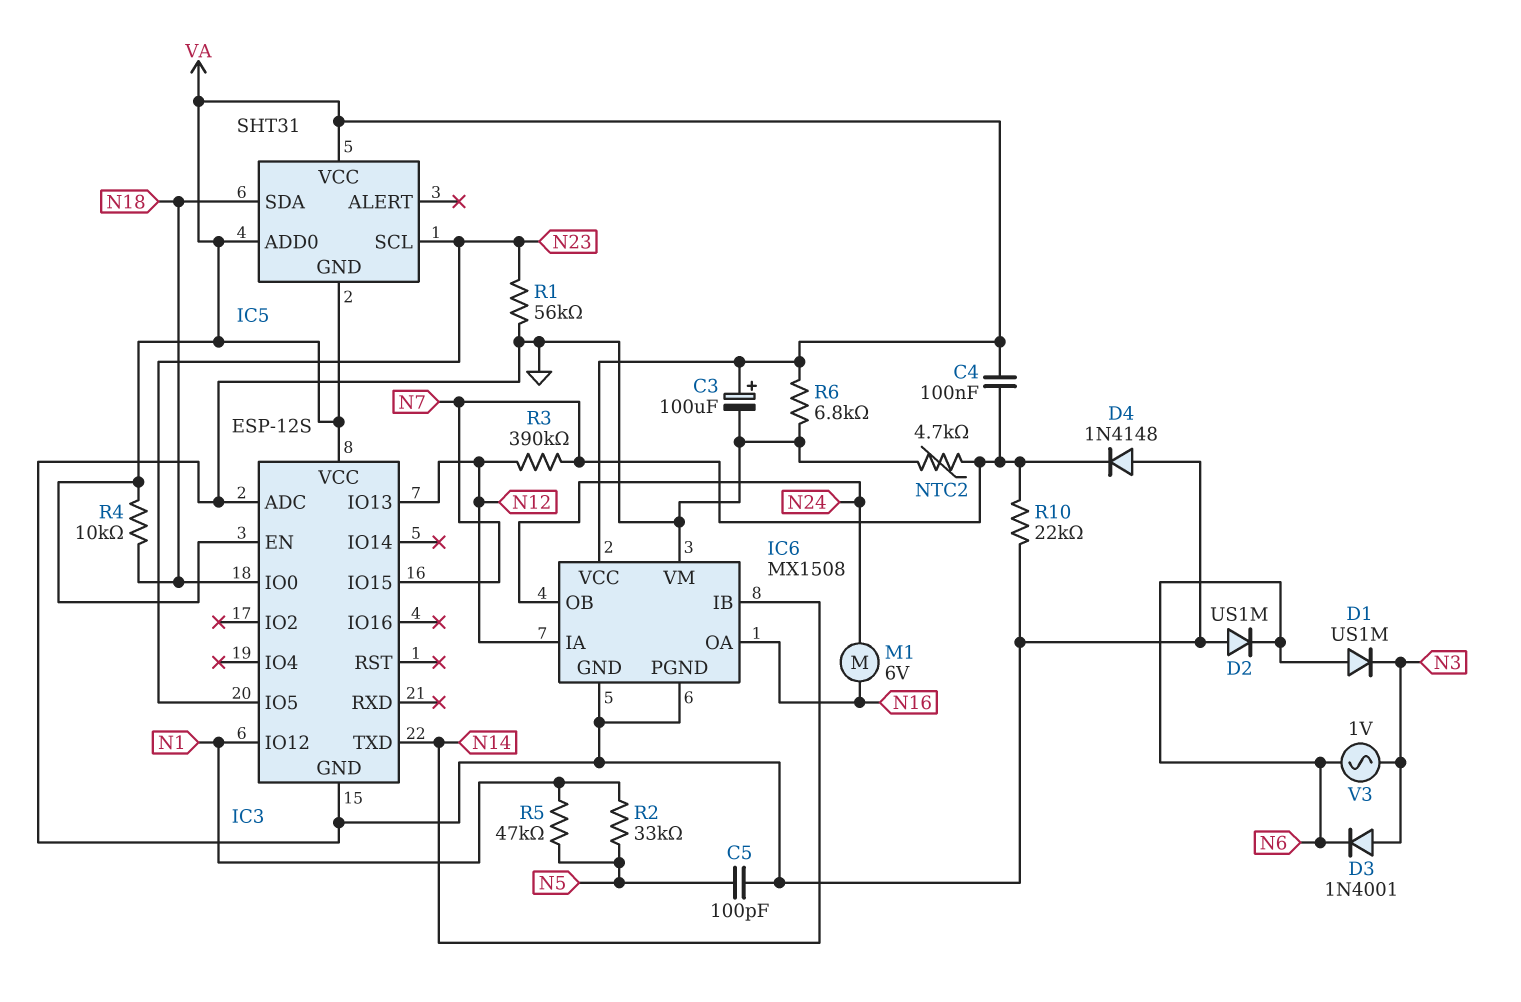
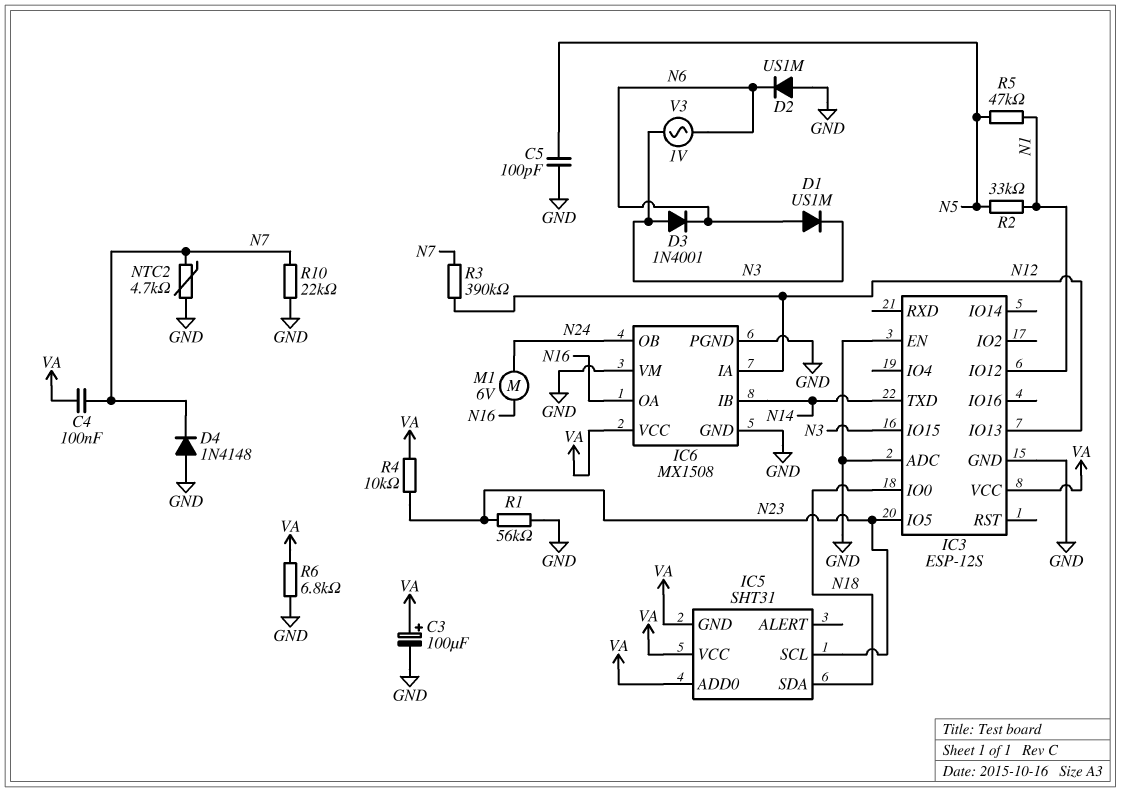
IC3 pin EN: VA -> GND
IC3 pin IO15: N7 -> N3
R4: 10k (N18, VA) -> 10k (N23, VA)

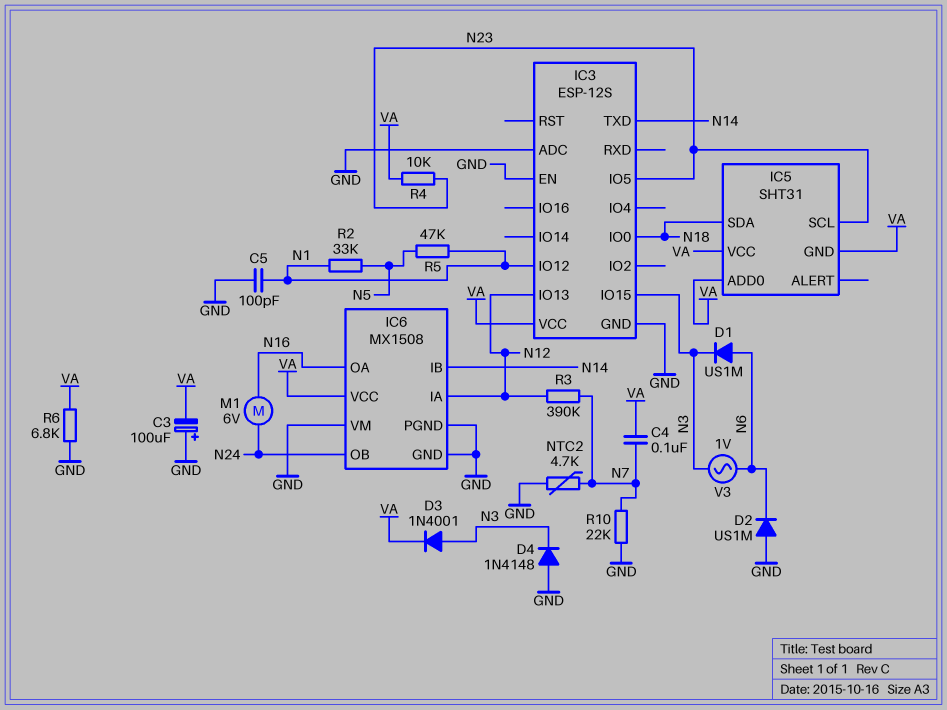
C3: 100uF (plus VA, minus GND) -> 100uF (plus GND, minus VA)
C5: 100pF (GND, N5) -> 100pF (GND, N1)
D3: diode 1N4001 (A N3, K N6) -> diode 1N4001 (A N3, K VA)
D4: diode 1N4148 (A GND, K N7) -> diode 1N4148 (A GND, K N3)
R1: 56k (GND, N23) -> none

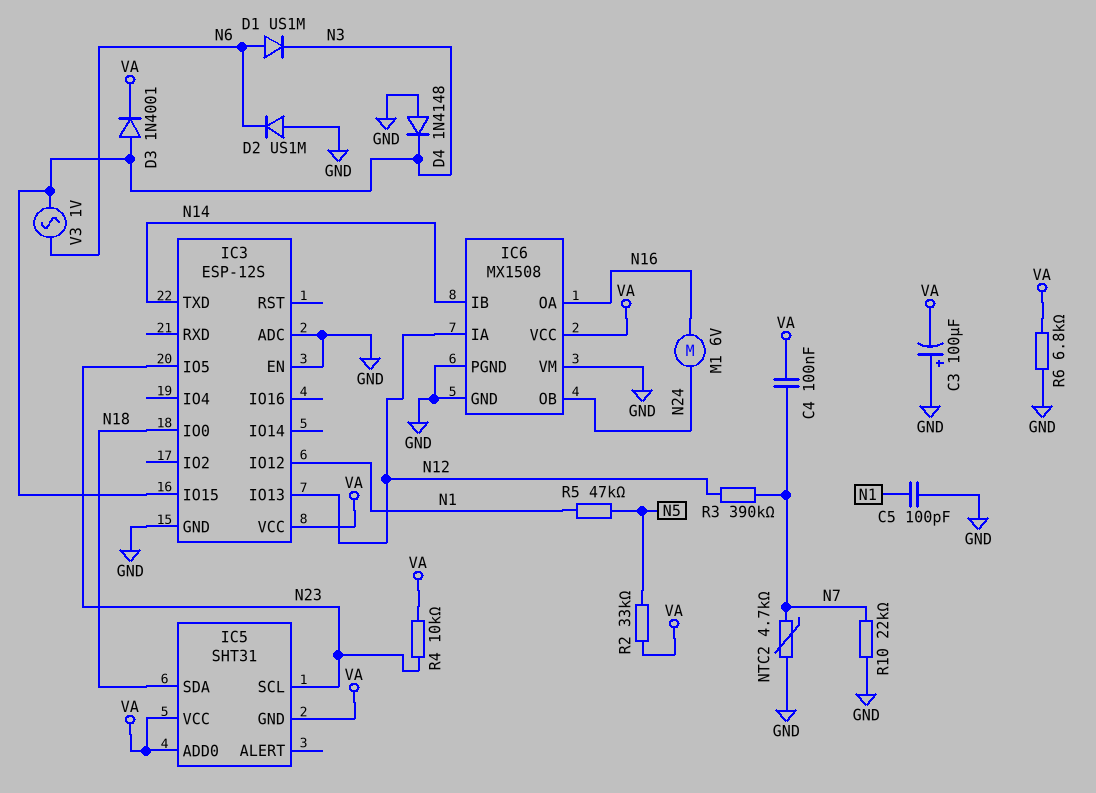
R2: 33k (N1, N5) -> 33k (N5, VA)

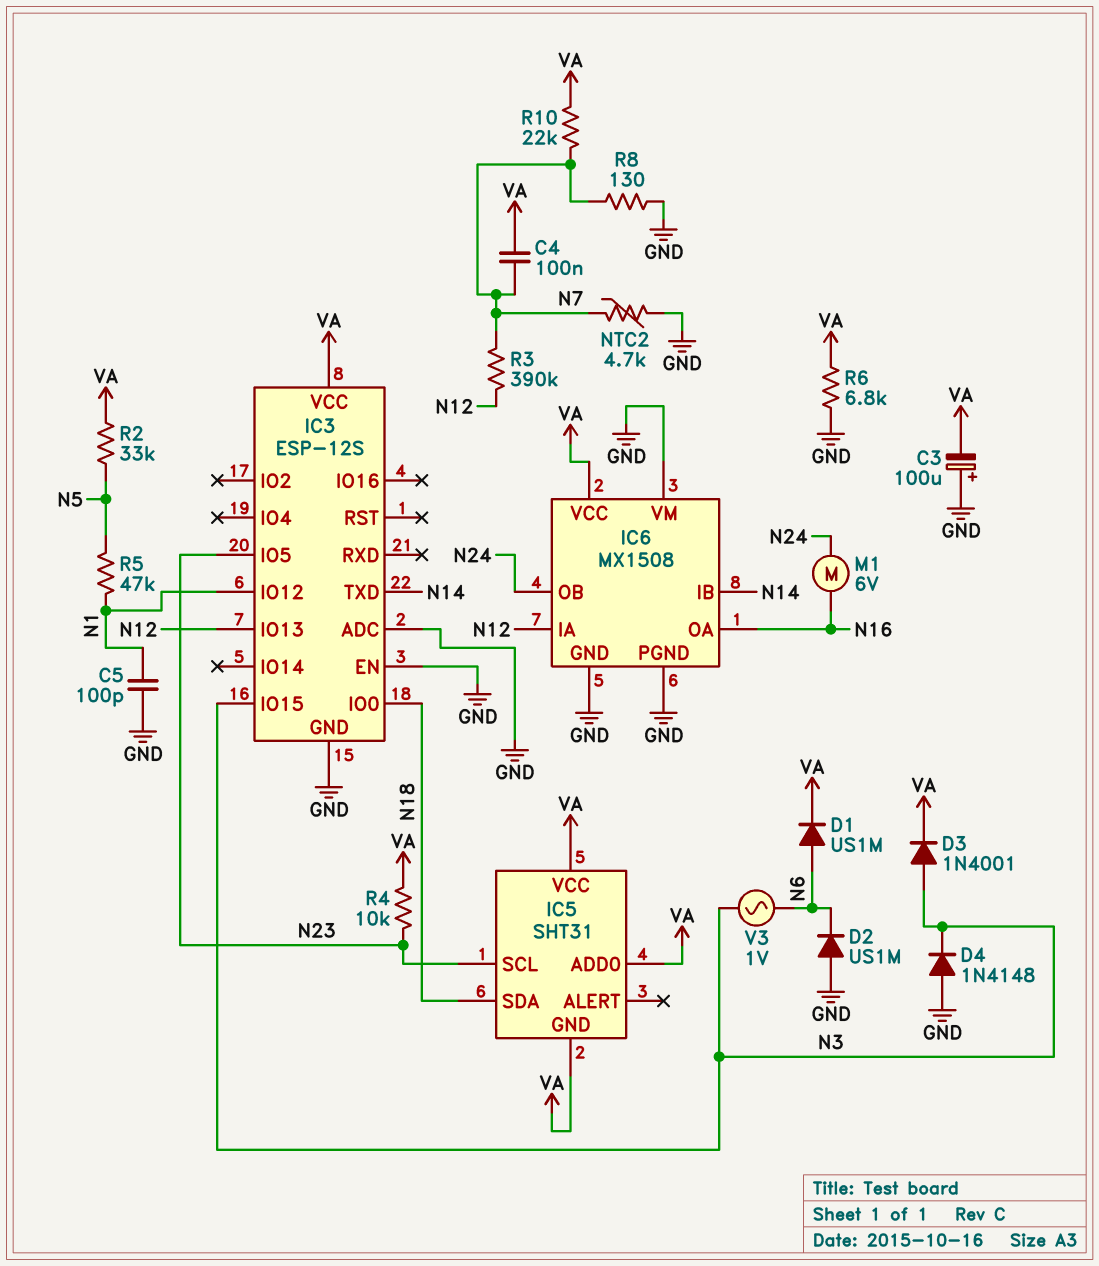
D1: diode US1M (A N6, K N3) -> diode US1M (A N6, K VA)
R8: none -> 130 (GND, N7)
R10: 22k (GND, N7) -> 22k (N7, VA)

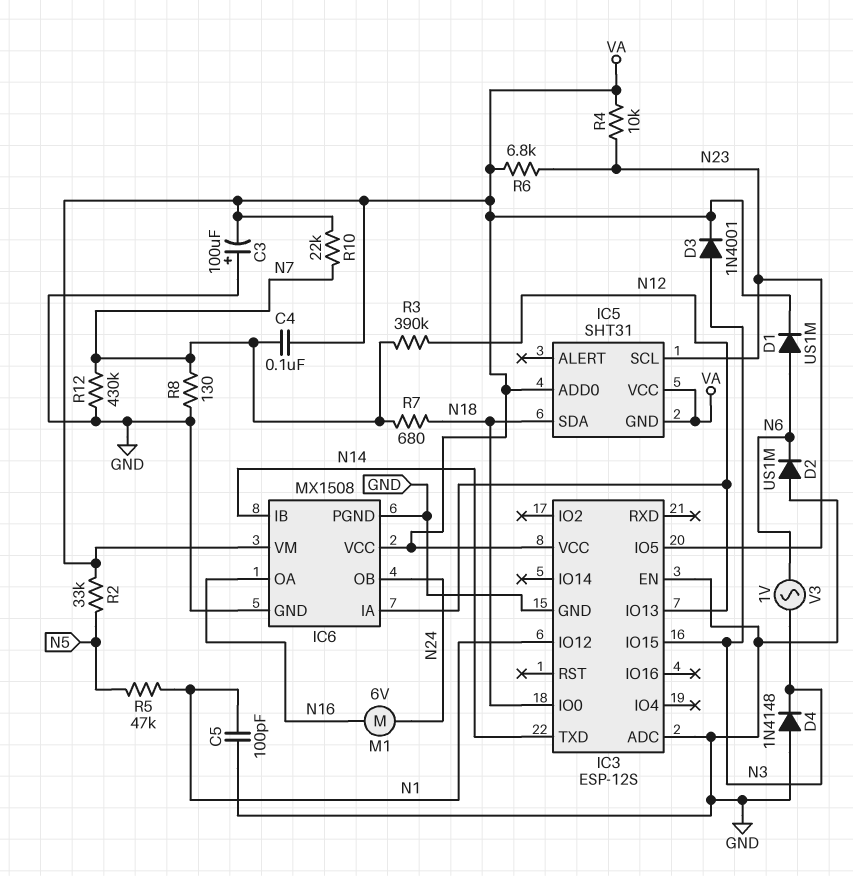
IC6 pin VM: GND -> VA
NTC2: 4.7k (GND, N7) -> none
R6: 6.8k (GND, VA) -> 6.8k (N23, VA)
R7: none -> 680 (N7, N18)
R12: none -> 430k (GND, N7)

